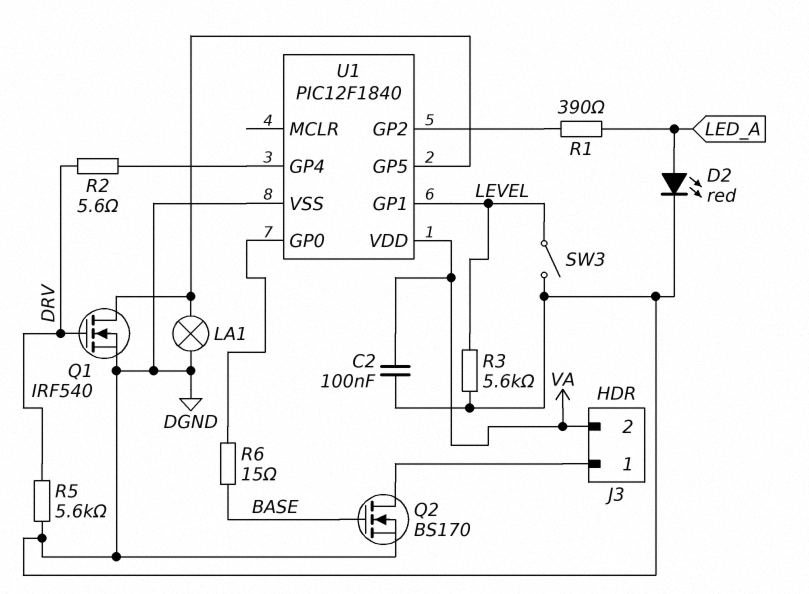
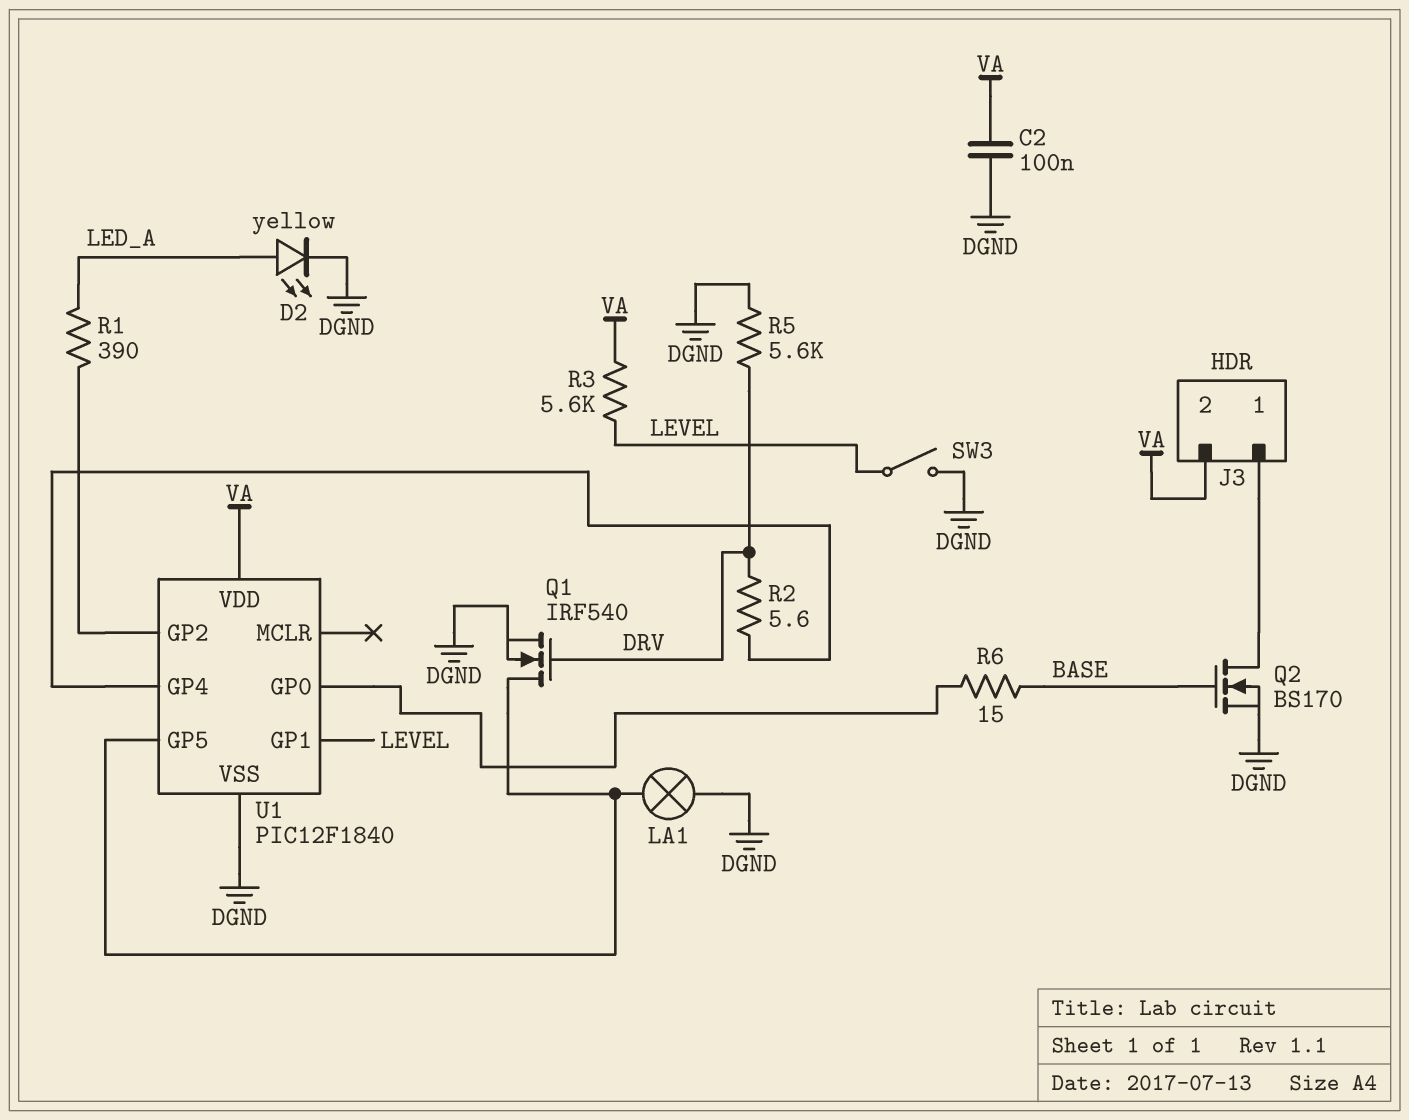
D2: LED red (A LED_A, K DGND) -> LED yellow (A LED_A, K DGND)
R3: 5.6k (DGND, LEVEL) -> 5.6k (LEVEL, VA)

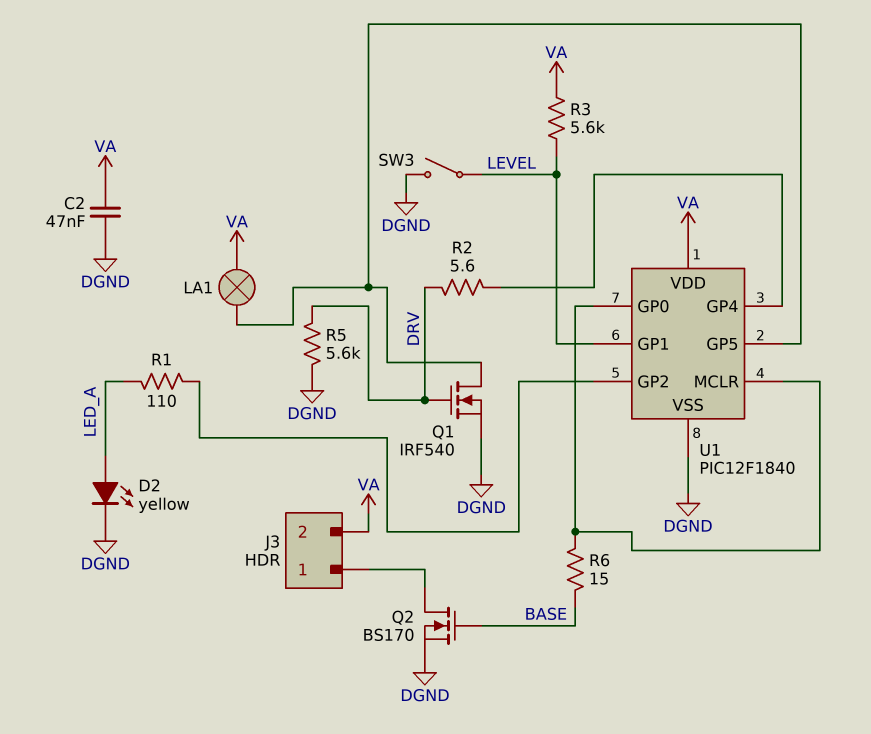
C2: 100nF (DGND, VA) -> 47nF (DGND, VA)
LA1: lamp (DGND, U1/GP5) -> lamp (U1/GP5, VA)
R1: 390 (LED_A, U1/GP2) -> 110 (LED_A, U1/GP2)
U1 pin MCLR: none -> U1/GP0

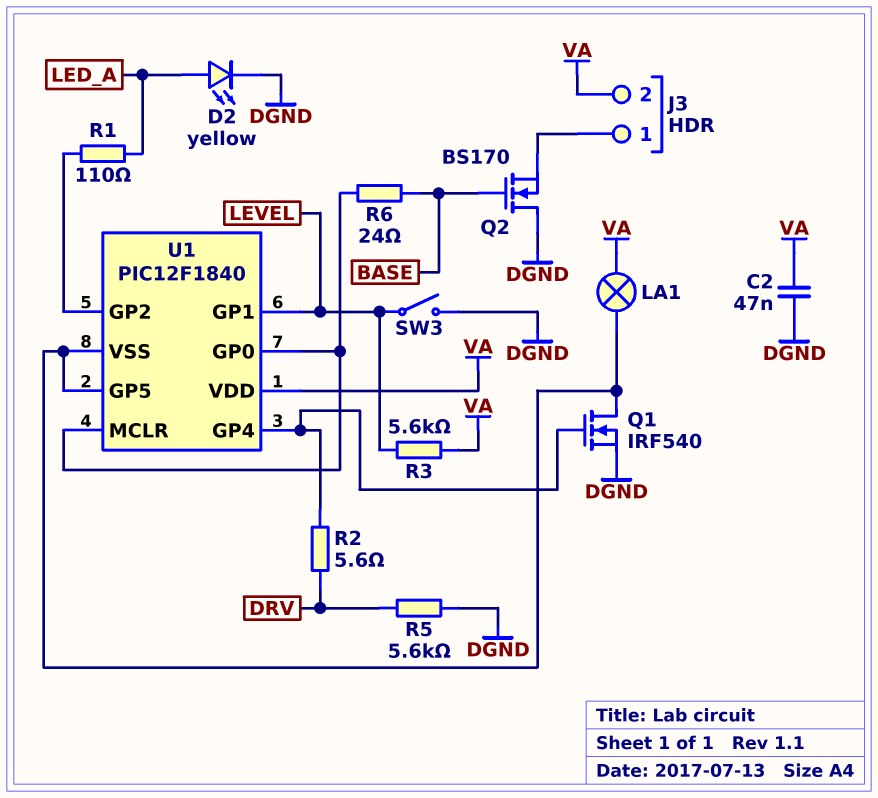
Q1: NMOS IRF540 (G DRV, D U1/GP5, S DGND) -> NMOS IRF540 (G U1/GP4, D U1/GP5, S DGND)
Q2: NMOS BS170 (G BASE, D J3/1, S DGND) -> NMOS BS170 (G BASE, D DGND, S J3/1)
R6: 15 (BASE, U1/GP0) -> 24 (BASE, U1/GP0)
U1 pin VSS: DGND -> U1/GP5

